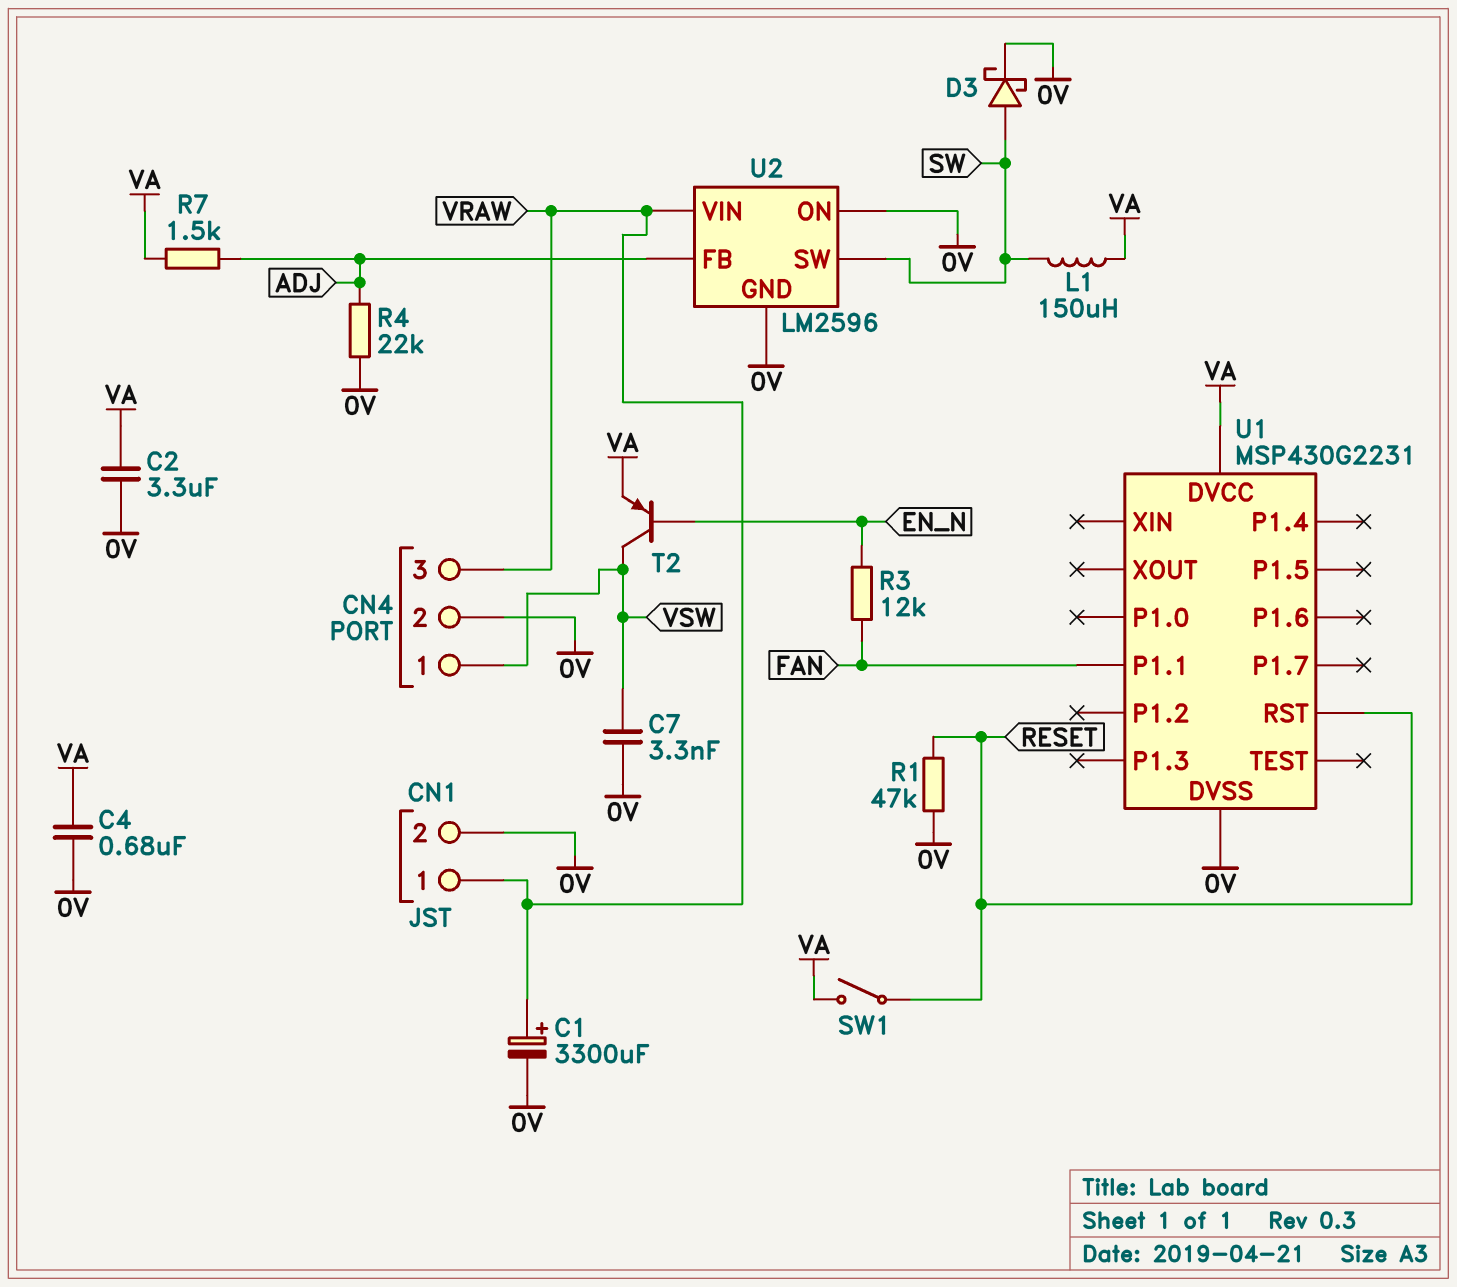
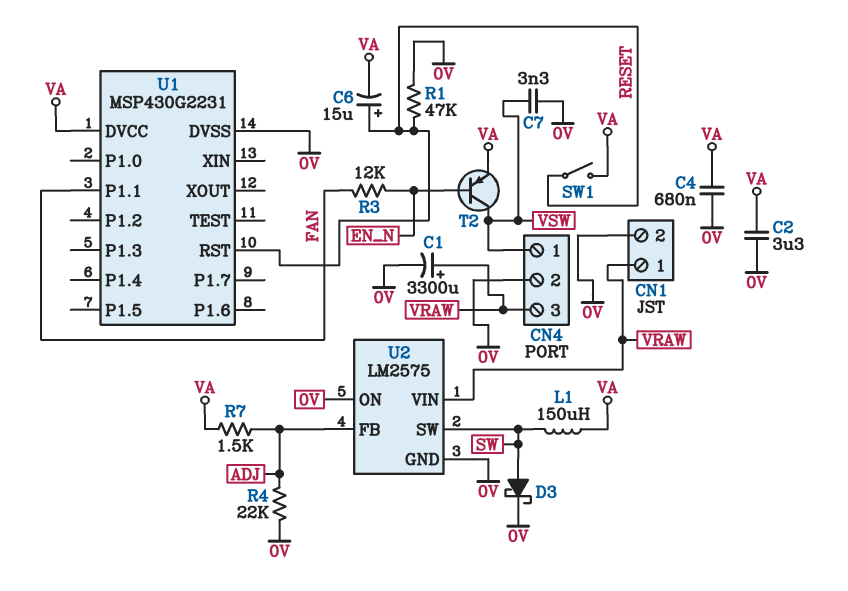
C6: none -> 15uF (plus RESET, minus VA)
U2: LM2596 -> LM2575

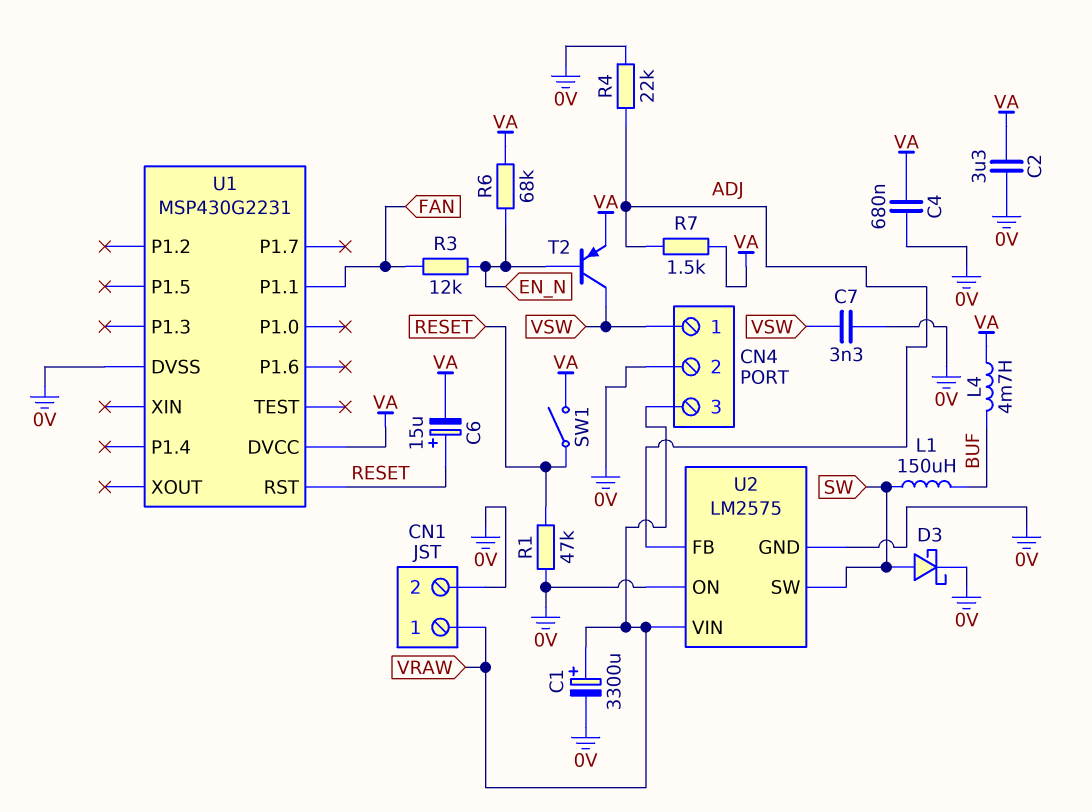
L1: 150uH (SW, VA) -> 150uH (BUF, SW)
L4: none -> 4.7mH (BUF, VA)
R6: none -> 68k (EN_N, VA)

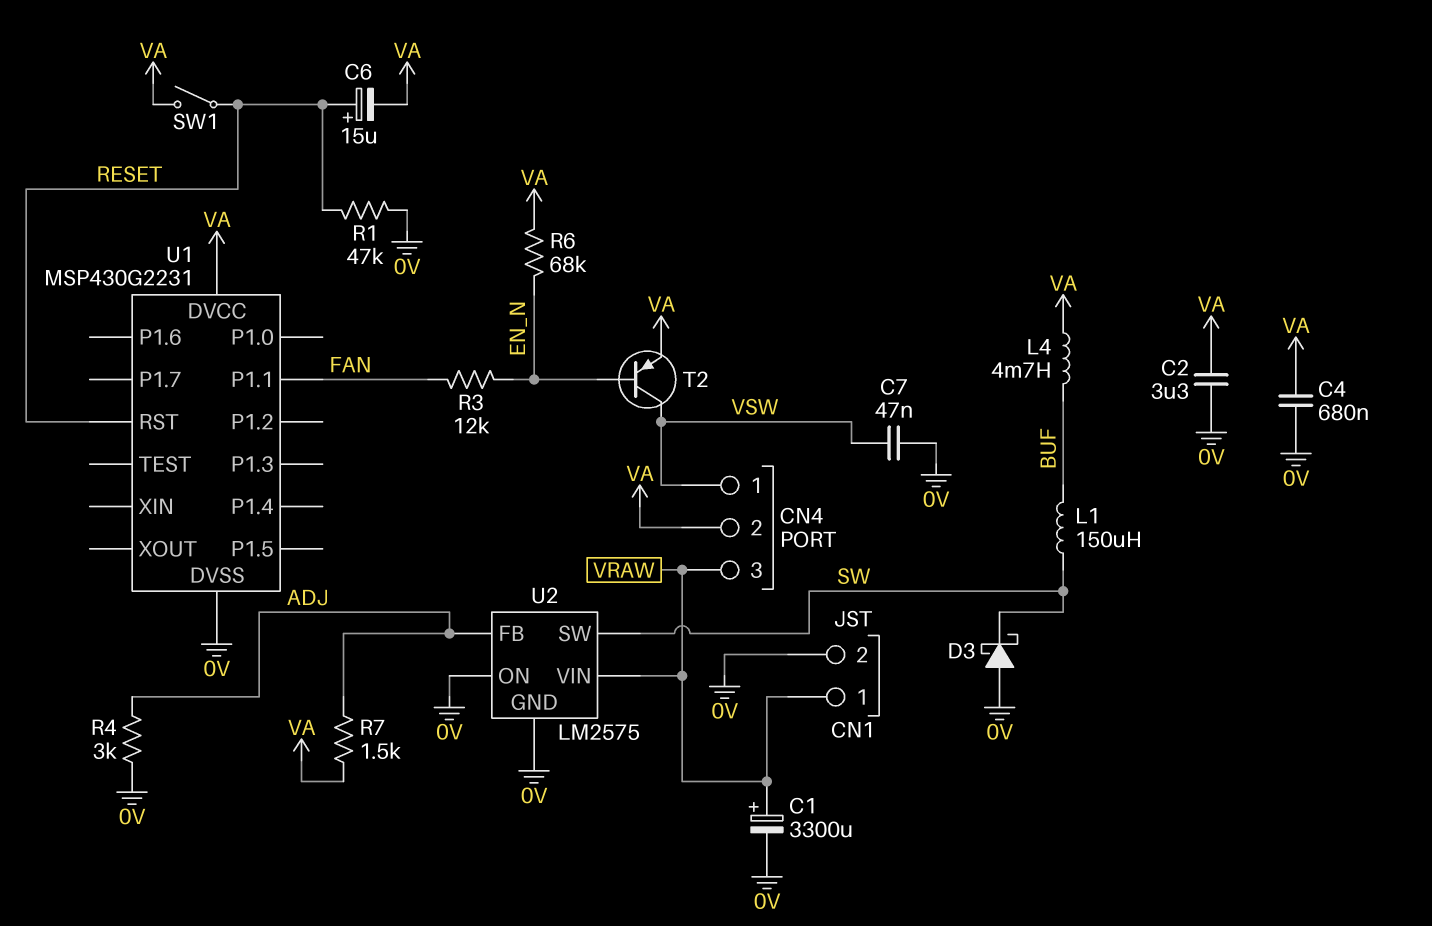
C7: 3.3nF (0V, VSW) -> 47nF (0V, VSW)
CN4 pin 2: 0V -> VA
D3: schottky (A SW, K 0V) -> schottky (A 0V, K SW)
R4: 22k (0V, ADJ) -> 3k (0V, ADJ)

